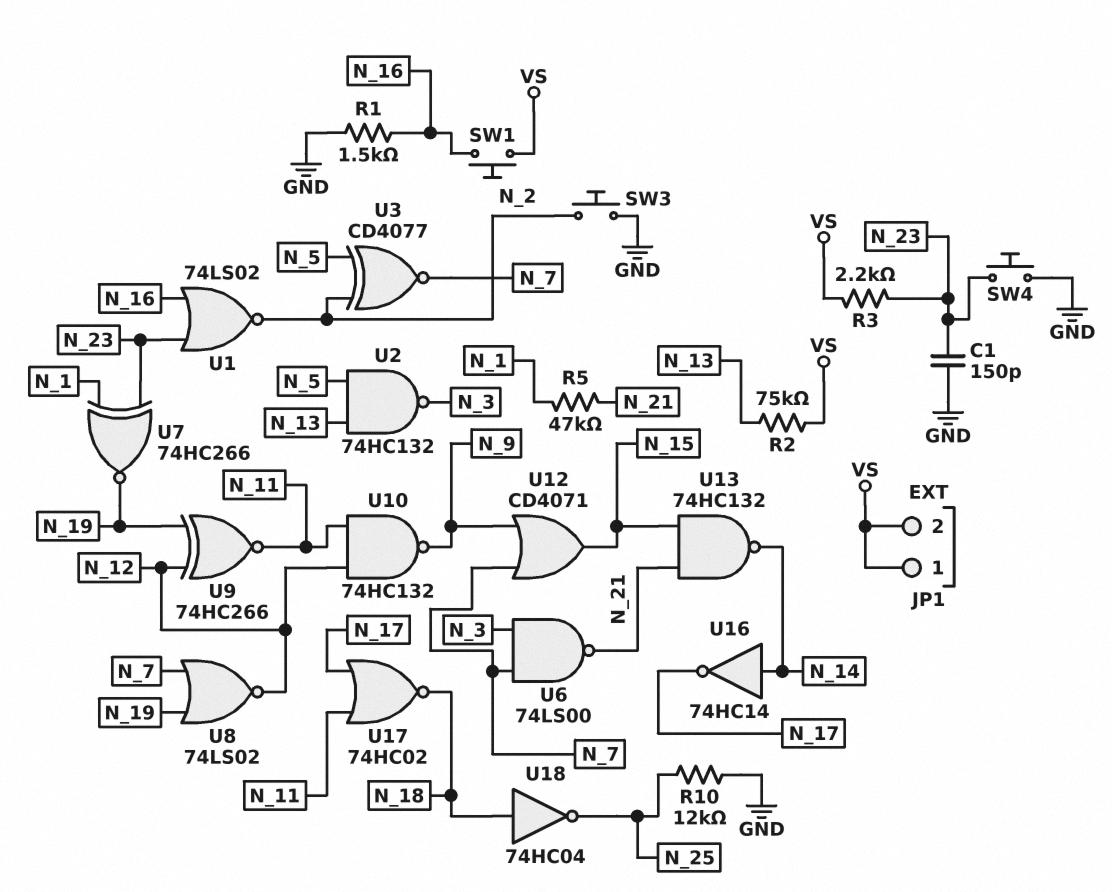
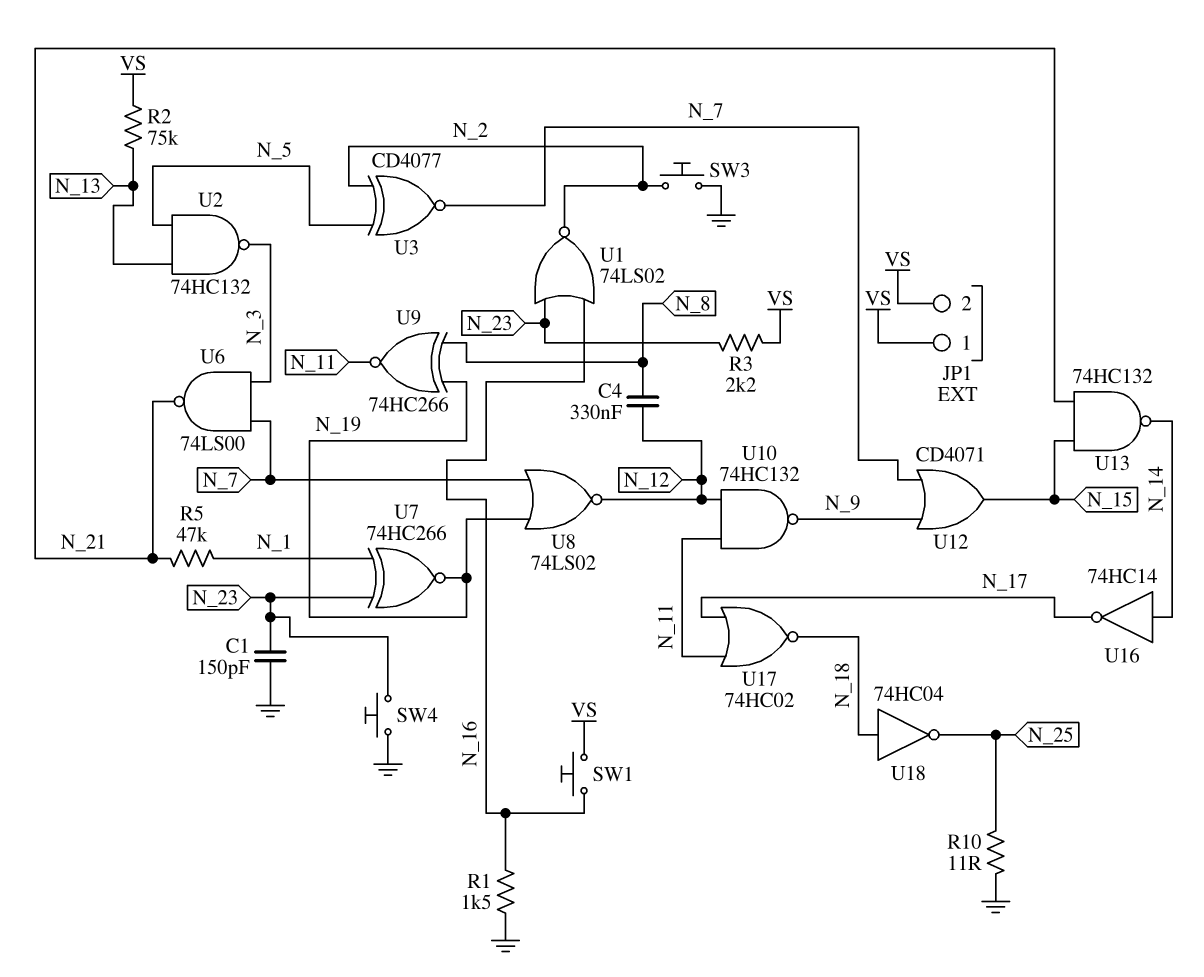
C4: none -> 330nF (N_8, N_12)
R10: 12k (GND, N_25) -> 11 (GND, N_25)
U9: XNOR 74HC266 (in N_12, in N_19, out N_11) -> XNOR 74HC266 (in N_8, in N_19, out N_11)

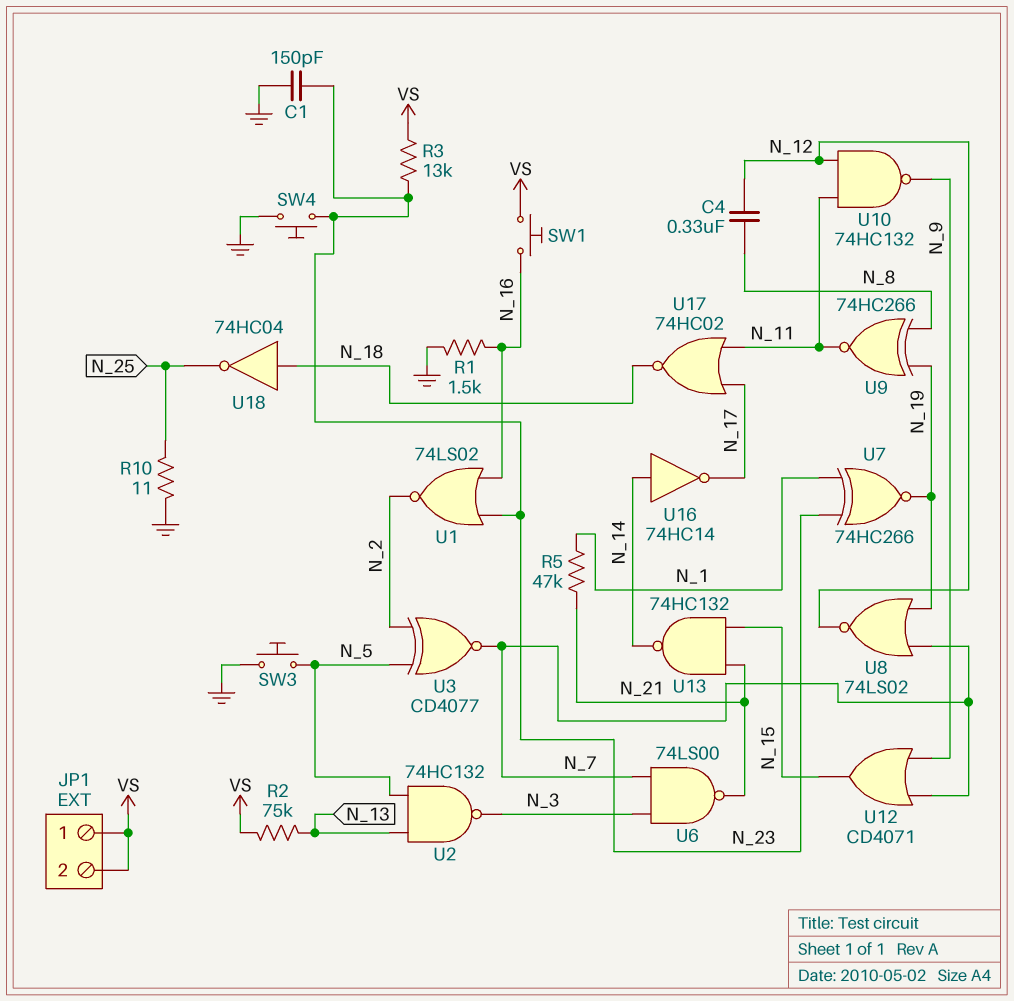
R3: 2.2k (N_23, VS) -> 13k (N_23, VS)
SW3: button (GND, N_2) -> button (GND, N_5)

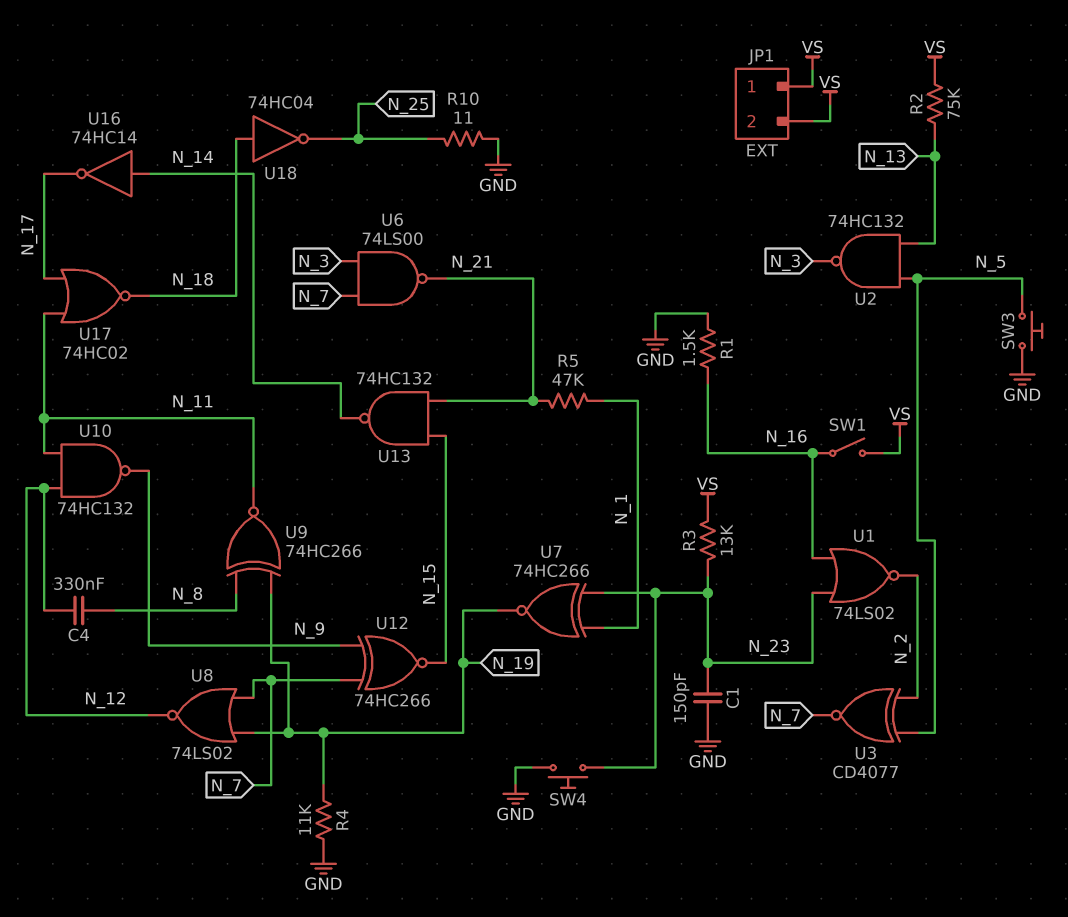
R4: none -> 11k (GND, N_19)
SW1: button (N_16, VS) -> switch (N_16, VS)
U12: OR CD4071 (in N_7, in N_9, out N_15) -> XNOR 74HC266 (in N_7, in N_9, out N_15)

